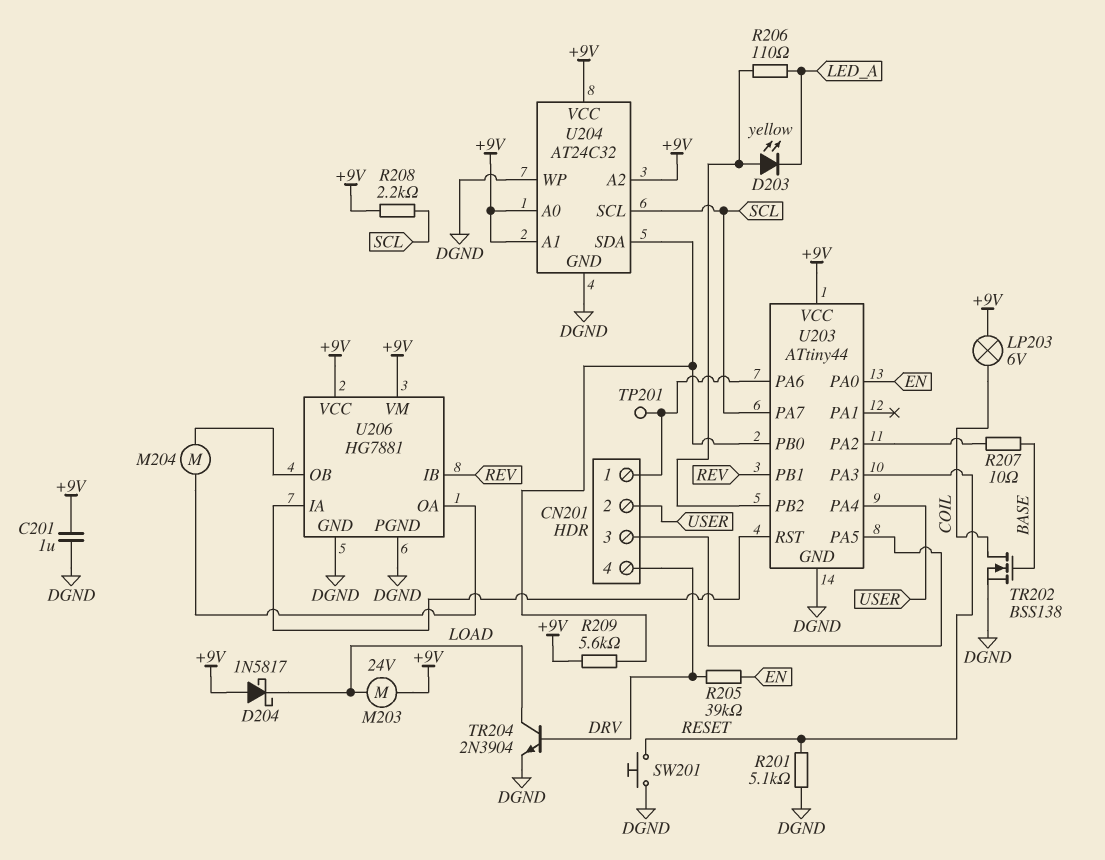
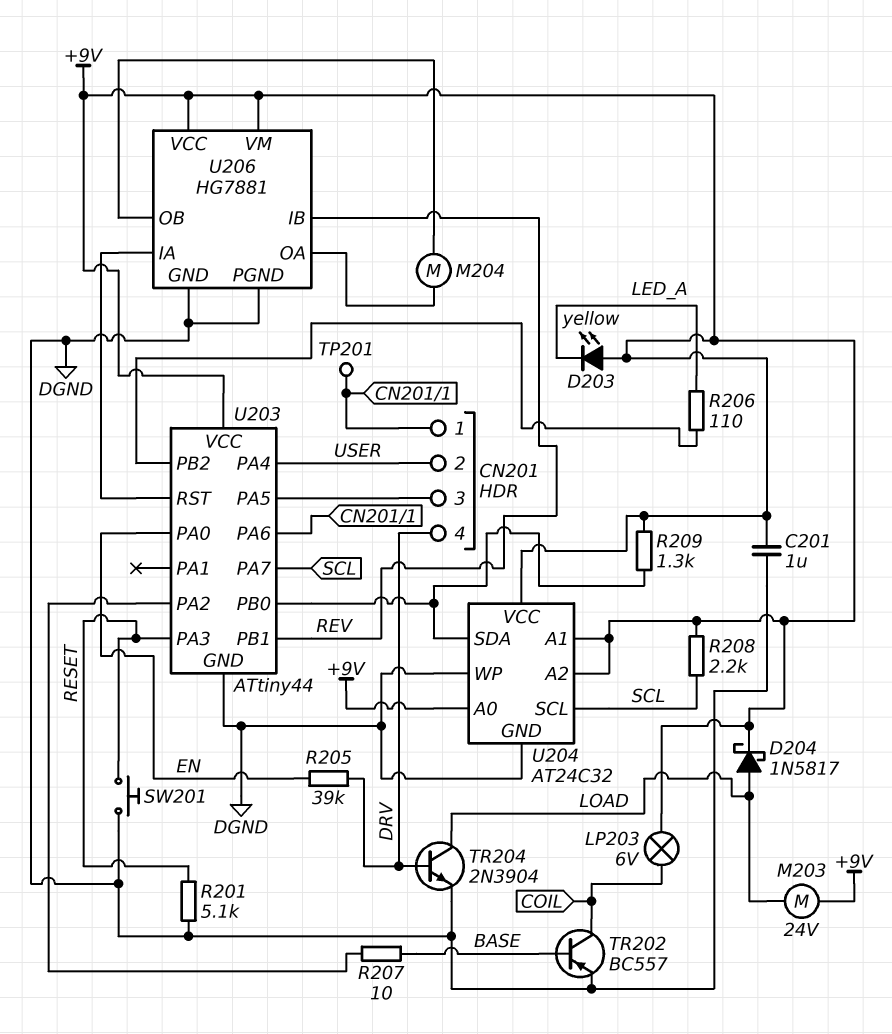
D203: LED yellow (A U203/PB2, K LED_A) -> LED yellow (A +9V, K LED_A)
D204: schottky 1N5817 (A +9V, K LOAD) -> schottky 1N5817 (A LOAD, K +9V)
R209: 5.6k (+9V, U203/PB0) -> 1.3k (+9V, U203/PB0)
TR202: NMOS BSS138 (G BASE, D COIL, S DGND) -> PNP BC557 (B BASE, C COIL, E DGND)

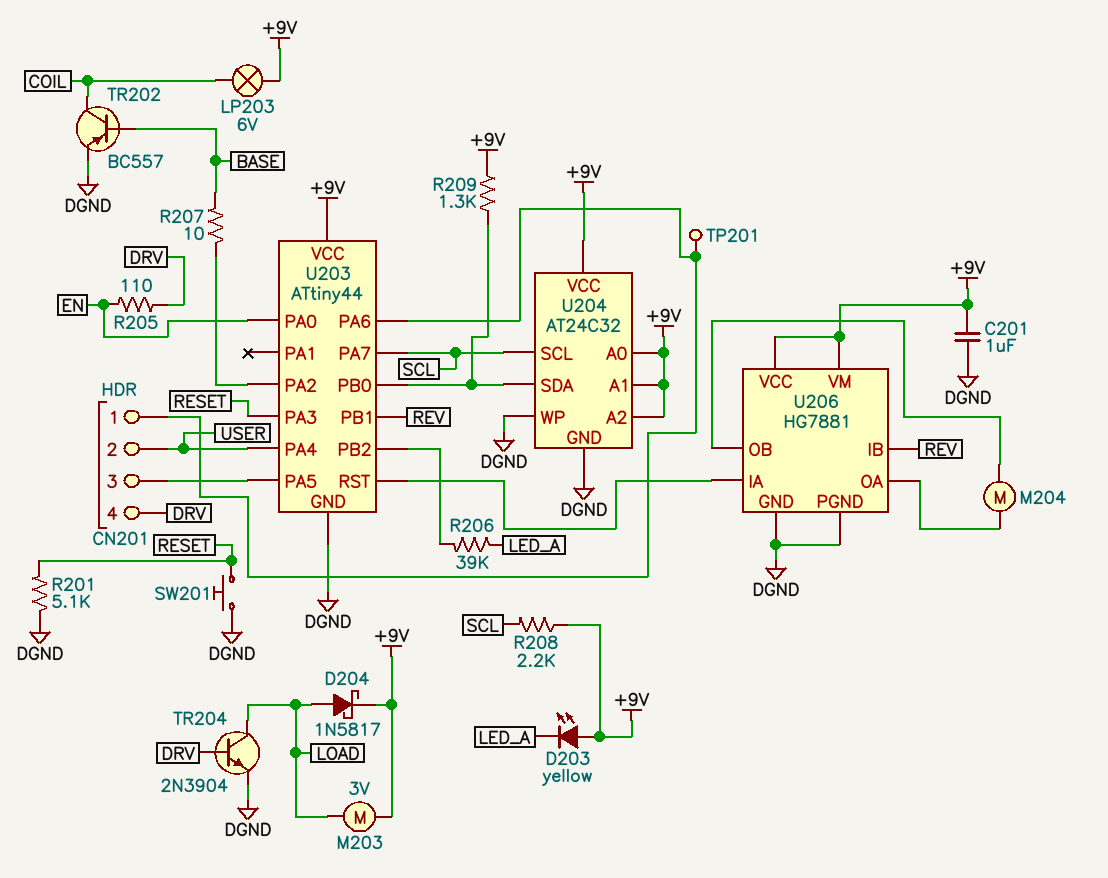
M203: motor 24V (+9V, LOAD) -> motor 3V (+9V, LOAD)
R205: 39k (DRV, EN) -> 110 (DRV, EN)
R206: 110 (LED_A, U203/PB2) -> 39k (LED_A, U203/PB2)

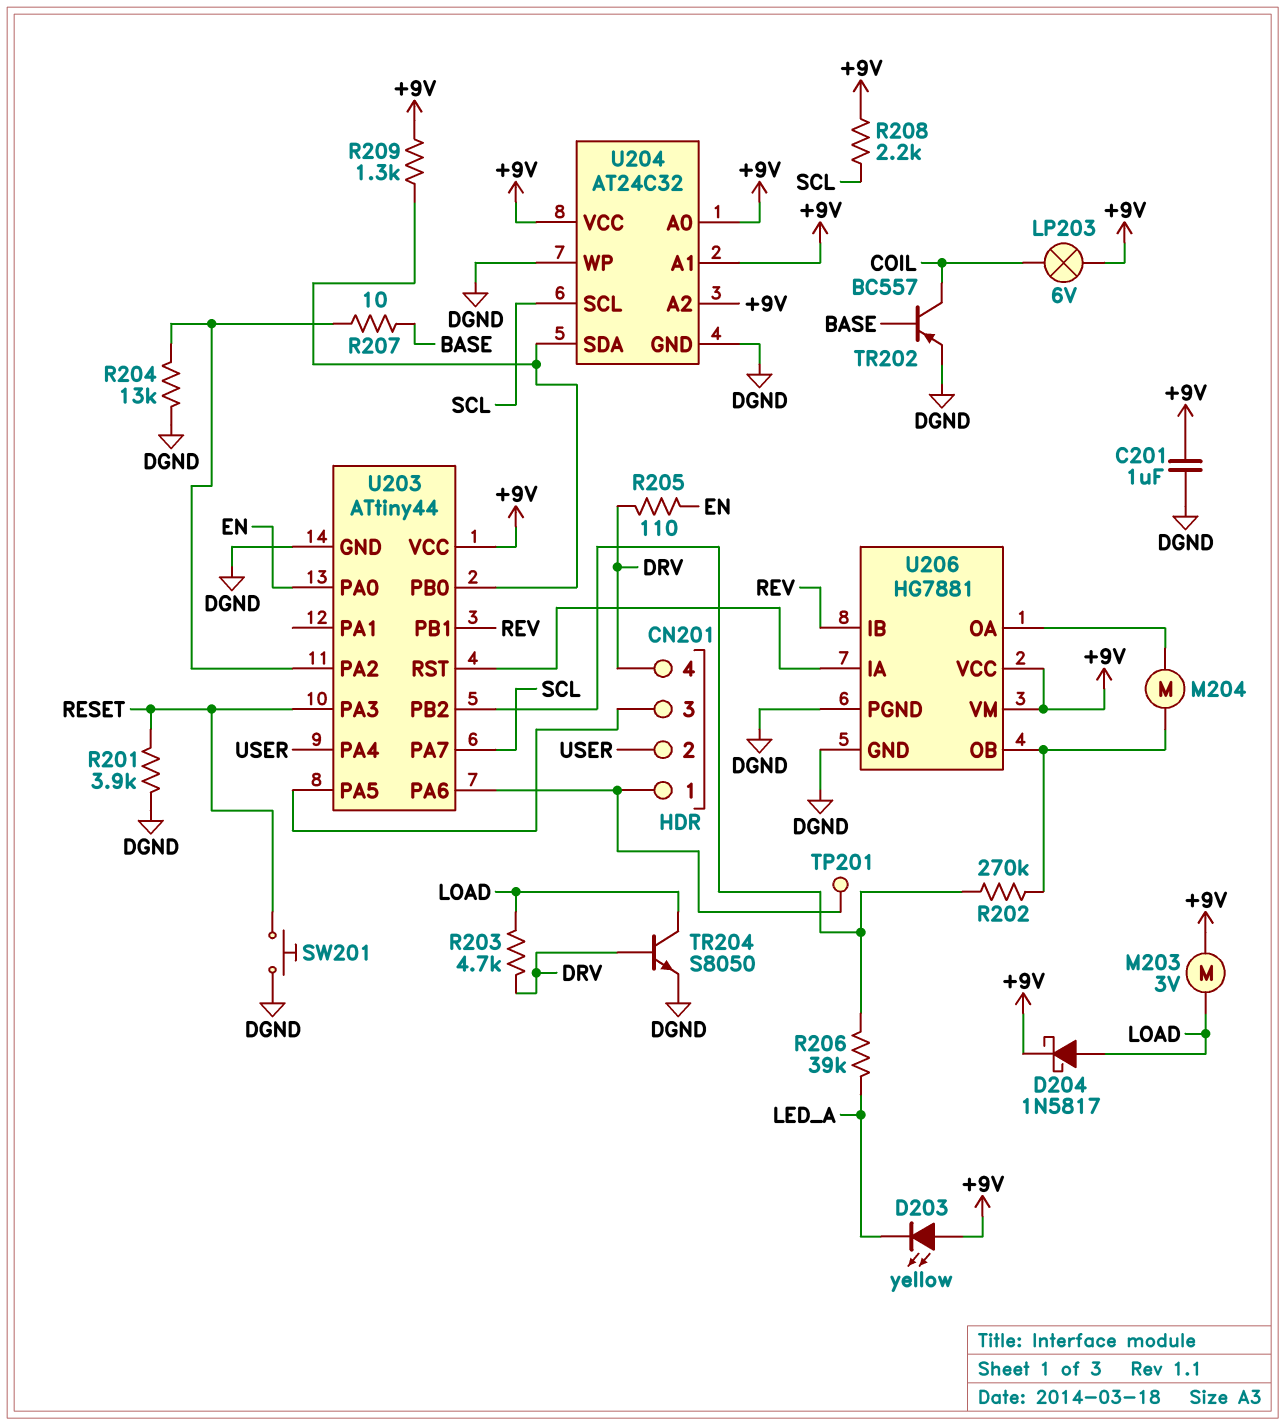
R201: 5.1k (DGND, RESET) -> 3.9k (DGND, RESET)
R202: none -> 270k (U203/PB2, U206/OB)
R203: none -> 4.7k (DRV, LOAD)
R204: none -> 13k (DGND, U203/PA2)
TR204: NPN 2N3904 (B DRV, C LOAD, E DGND) -> NPN S8050 (B DRV, C LOAD, E DGND)

